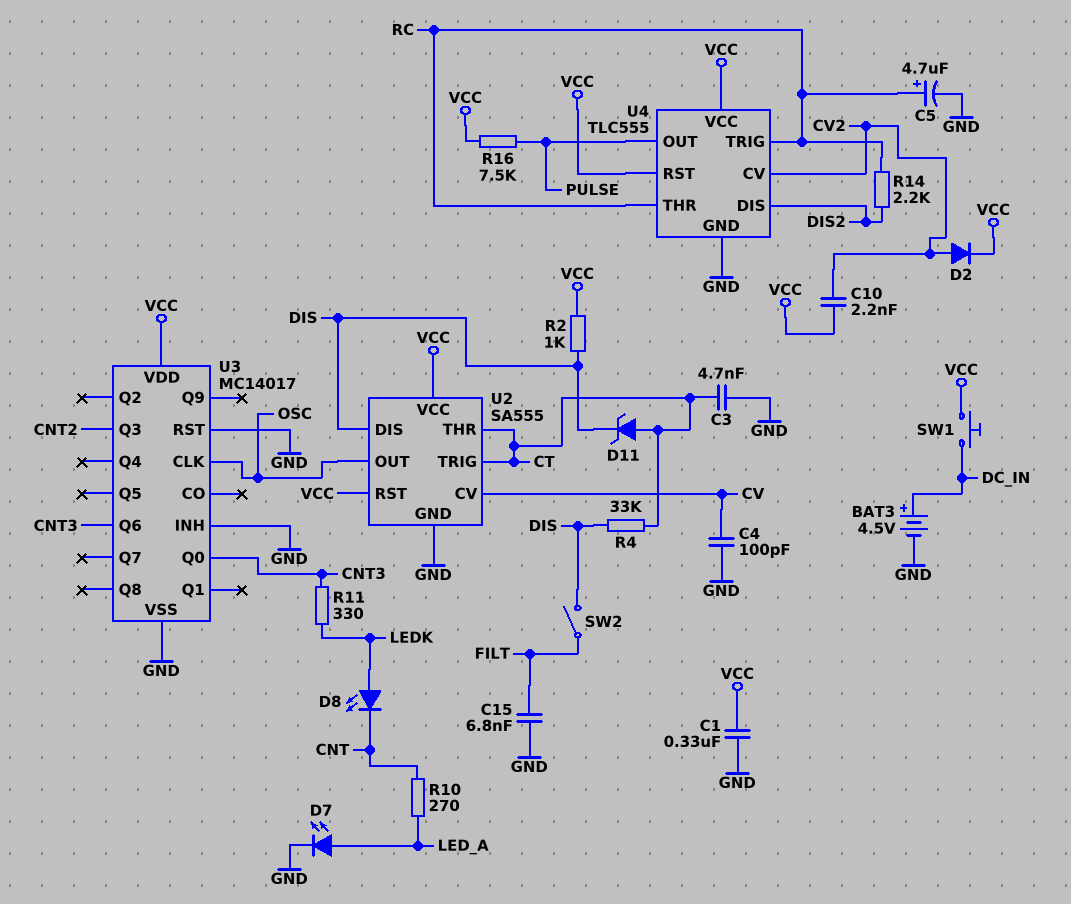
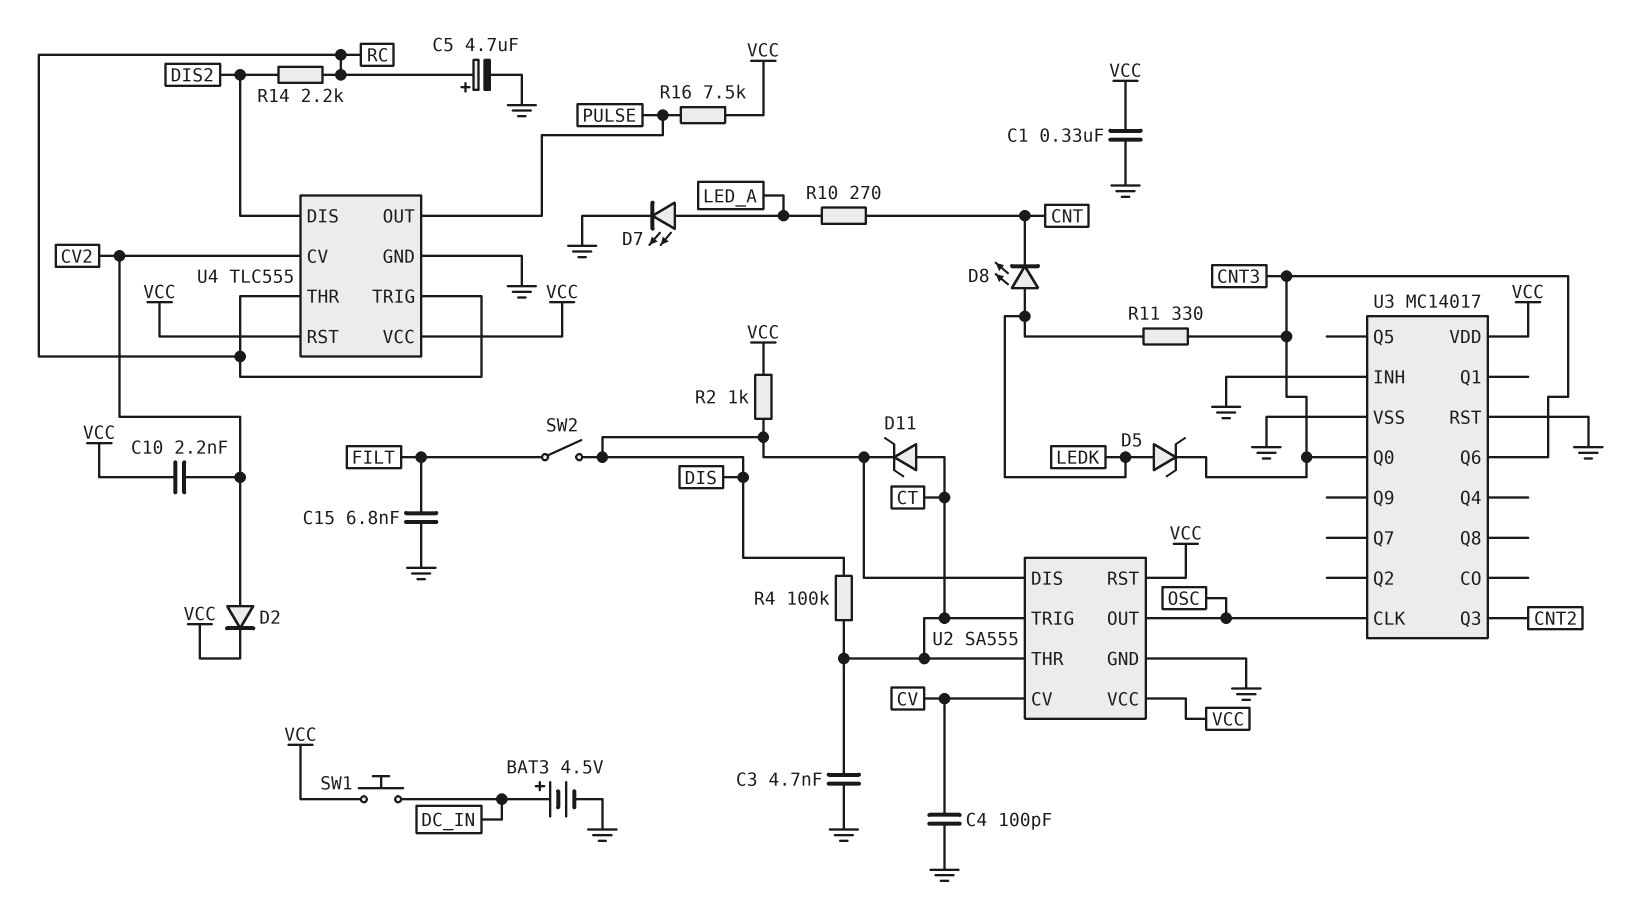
D5: none -> zener (A LEDK, K CNT3)
R4: 33k (CT, DIS) -> 100k (CT, DIS)

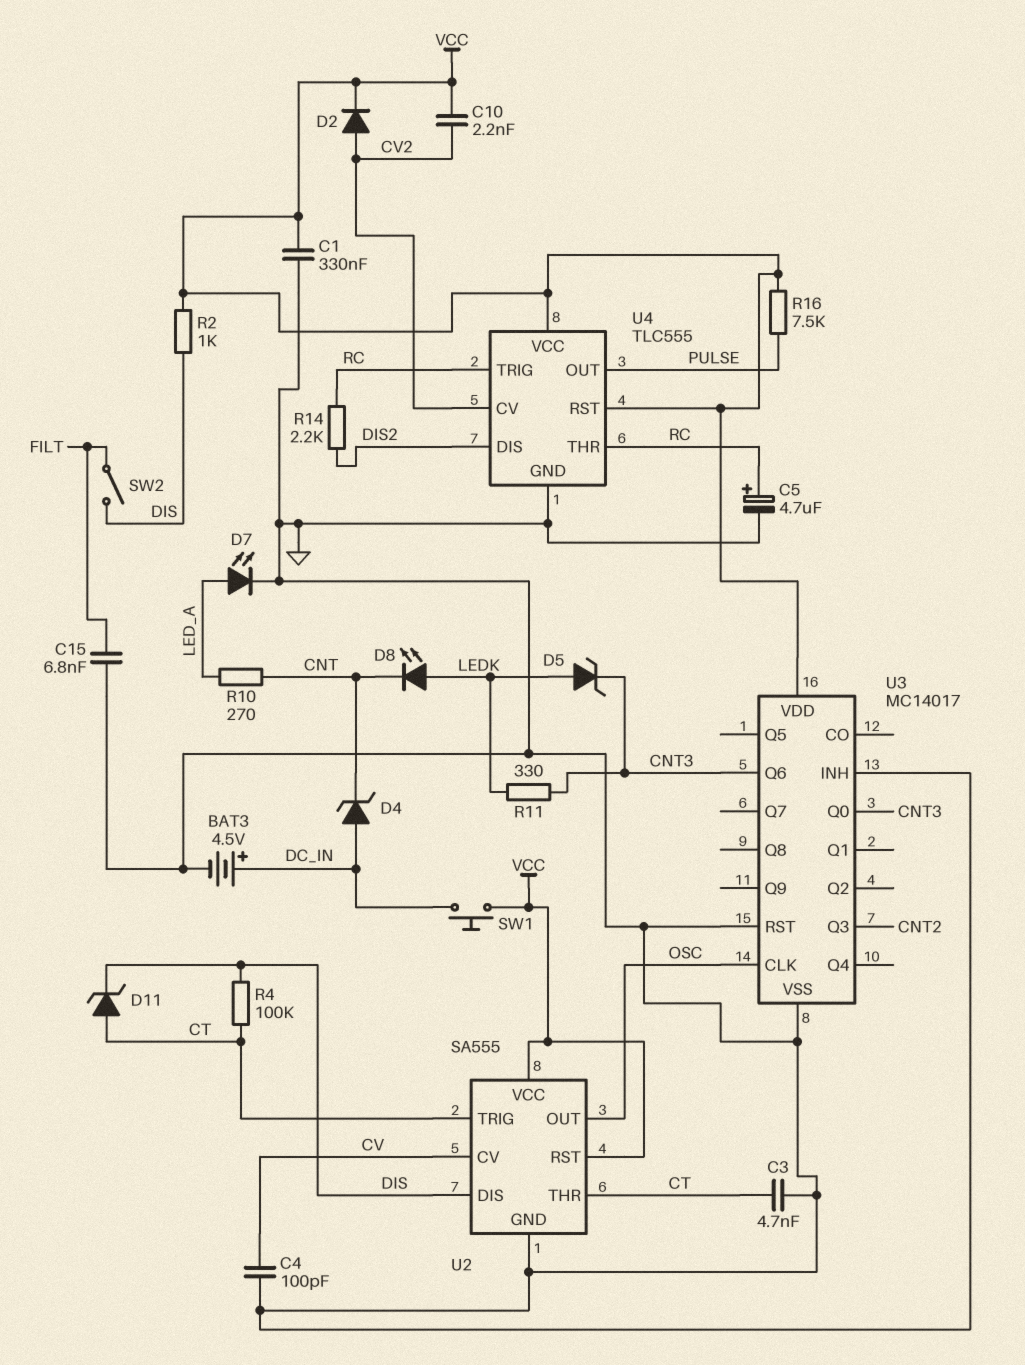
D4: none -> zener (A DC_IN, K CNT)

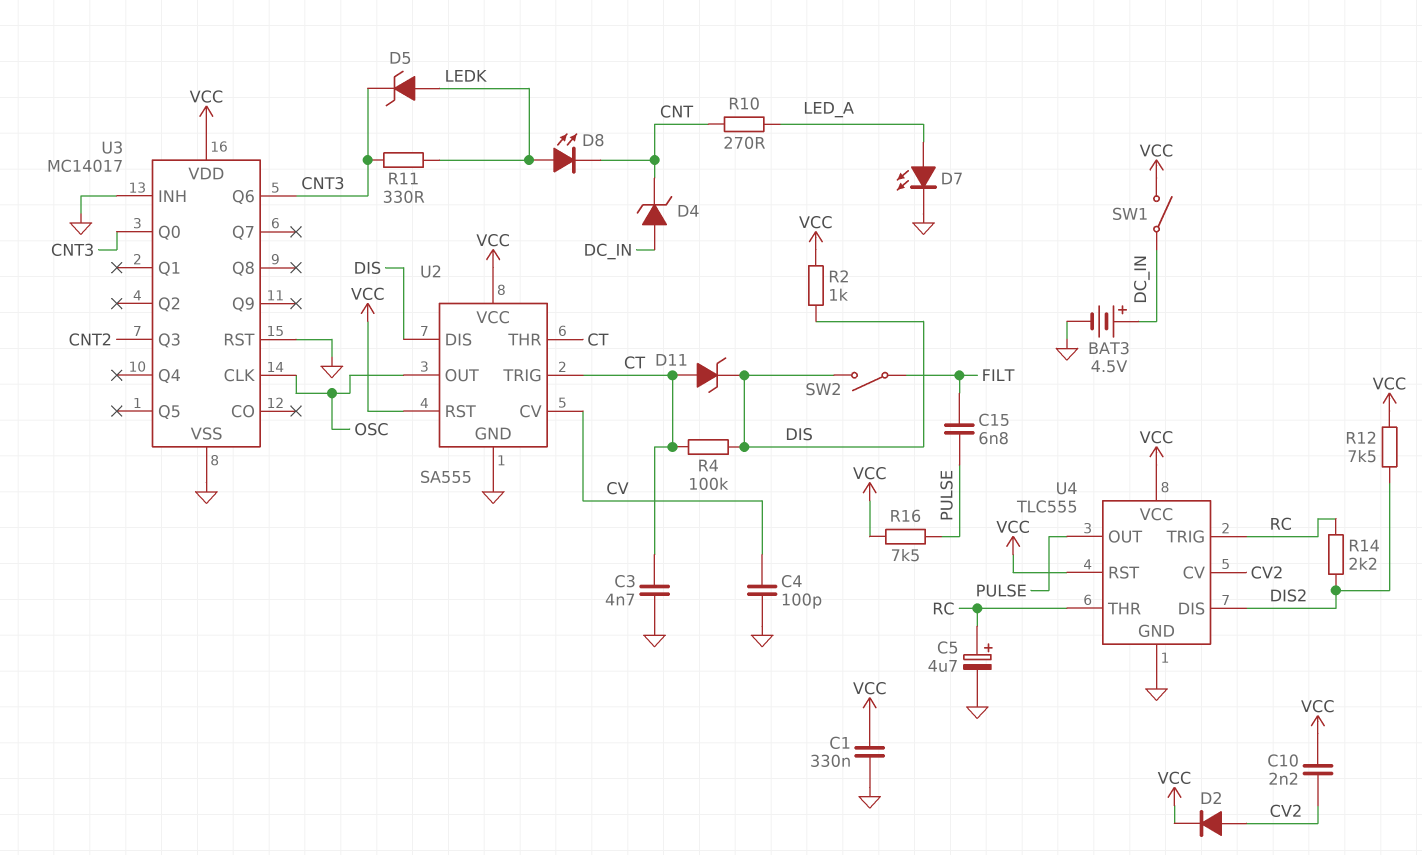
C15: 6.8nF (FILT, GND) -> 6.8nF (FILT, PULSE)
R12: none -> 7.5k (DIS2, VCC)
SW1: button (DC_IN, VCC) -> switch (DC_IN, VCC)

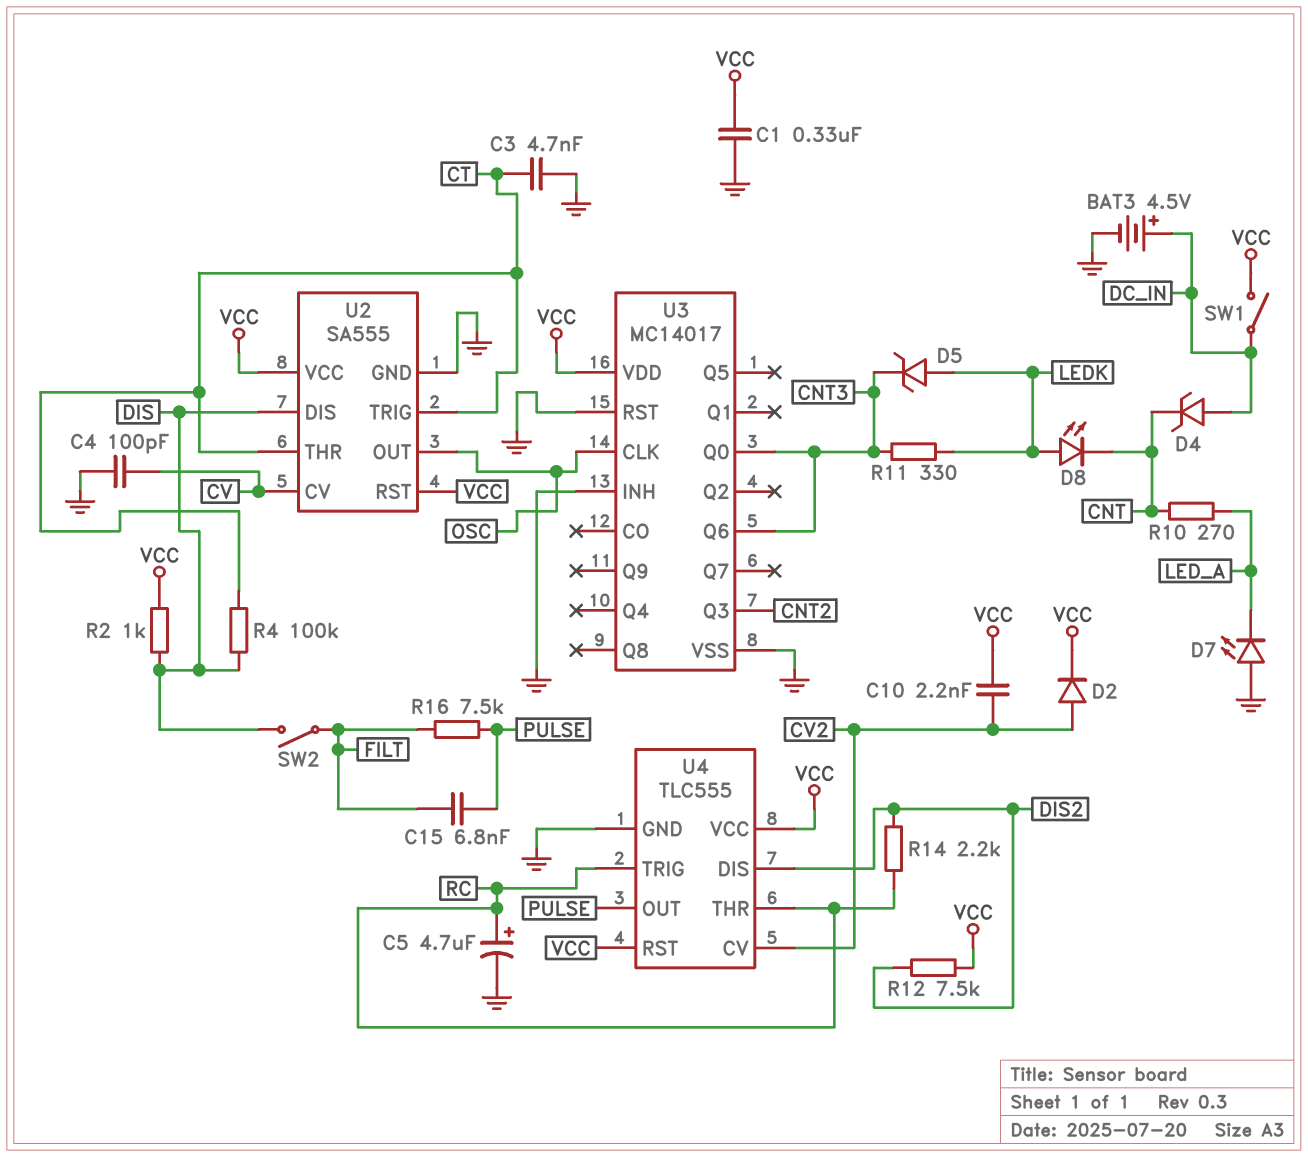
D7: LED (A LED_A, K GND) -> LED (A GND, K LED_A)
D11: zener (A CT, K DIS) -> none
R16: 7.5k (PULSE, VCC) -> 7.5k (FILT, PULSE)

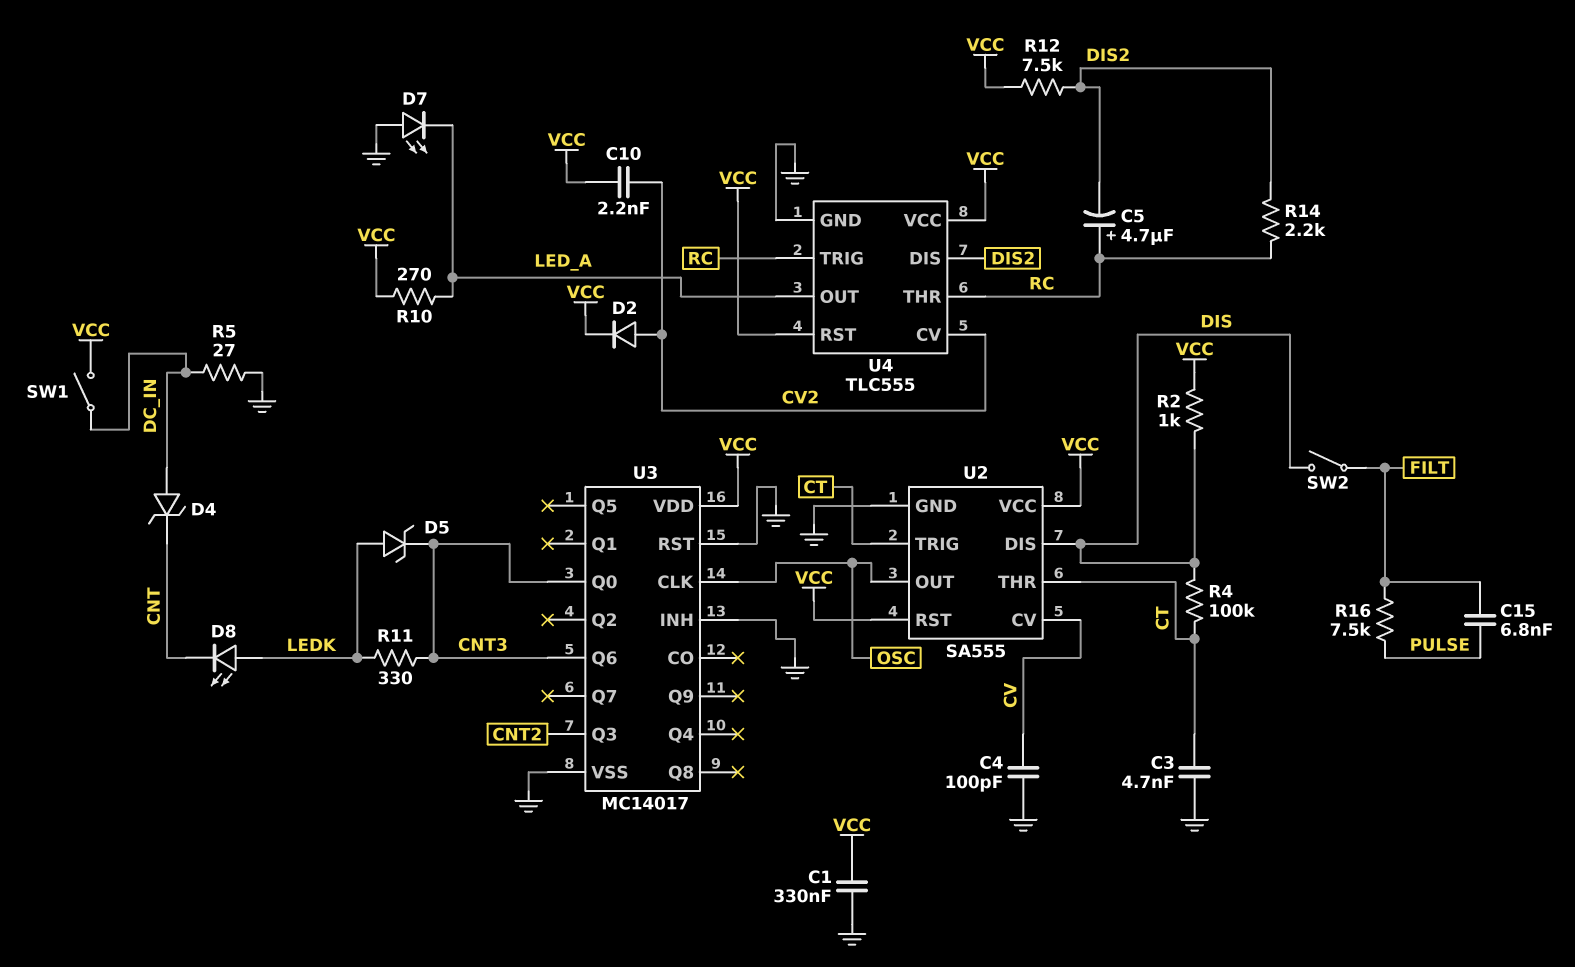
BAT3: 4.5V (plus DC_IN, minus GND) -> none
C5: 4.7uF (plus RC, minus GND) -> 4.7uF (plus RC, minus DIS2)
R5: none -> 27 (DC_IN, GND)
R10: 270 (CNT, LED_A) -> 270 (LED_A, VCC)
U4 pin OUT: PULSE -> LED_A

